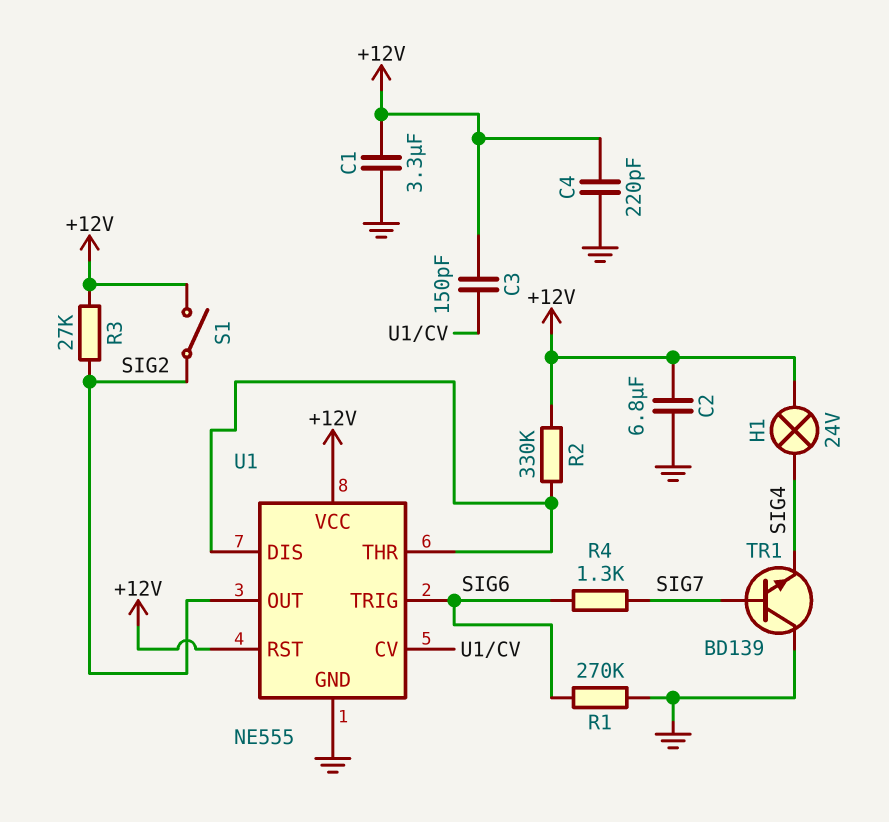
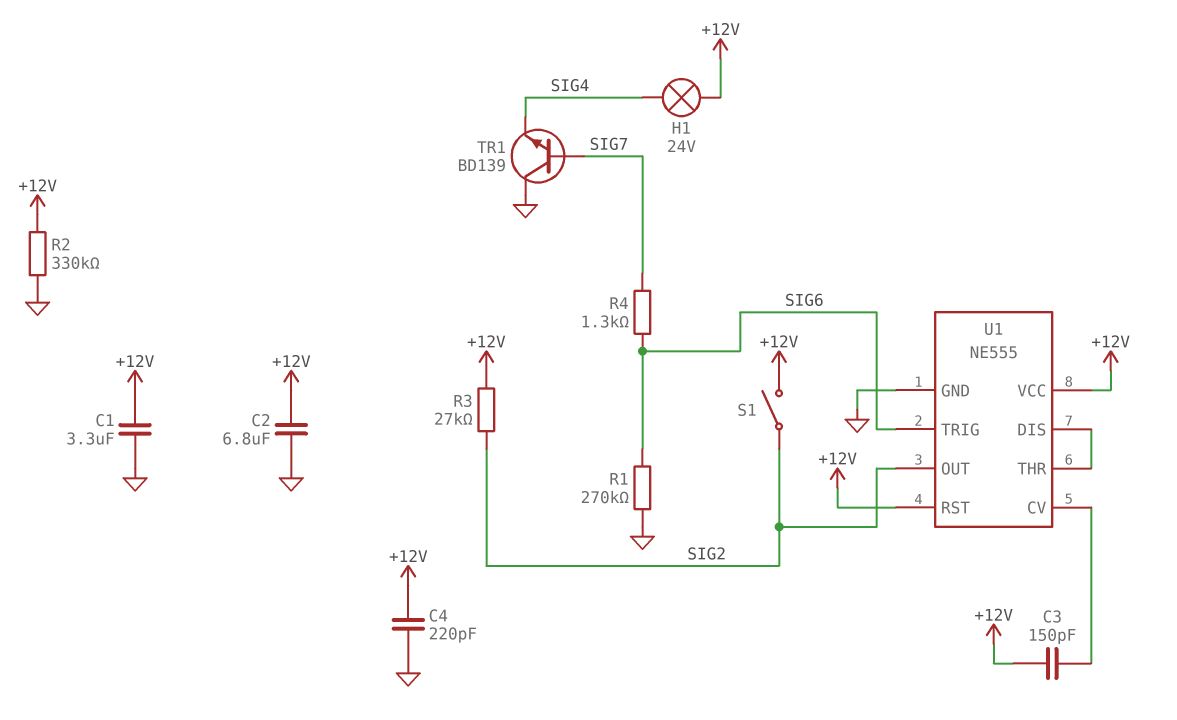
R2: 330k (+12V, U1/DIS) -> 330k (+12V, GND)

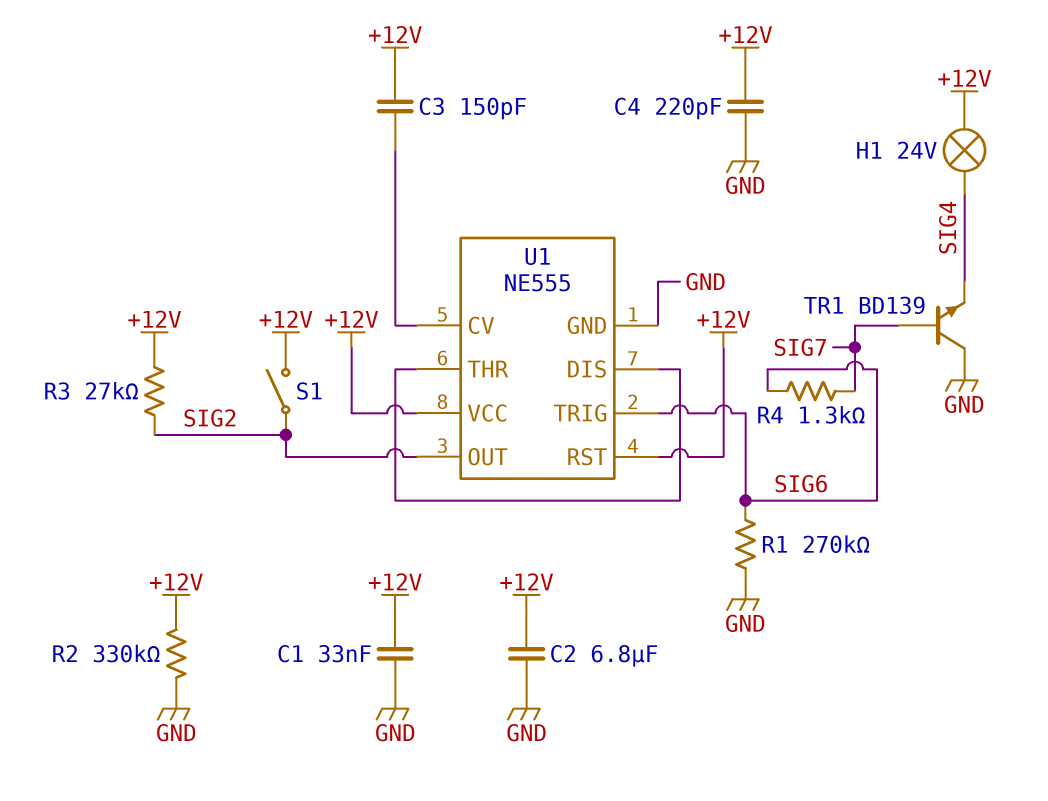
C1: 3.3uF (+12V, GND) -> 33nF (+12V, GND)

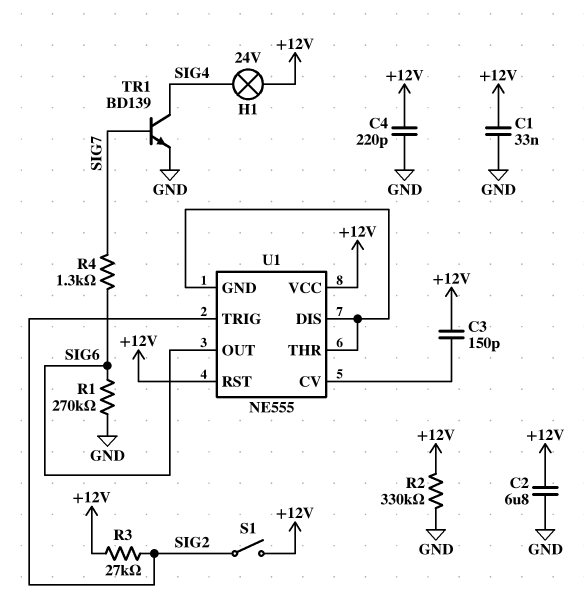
TR1: NPN BD139 (B SIG7, C GND, E SIG4) -> NPN BD139 (B SIG7, C SIG4, E GND)
U1 pin GND: GND -> U1/DIS
U1 pin OUT: SIG2 -> SIG6
U1 pin TRIG: SIG6 -> SIG2

